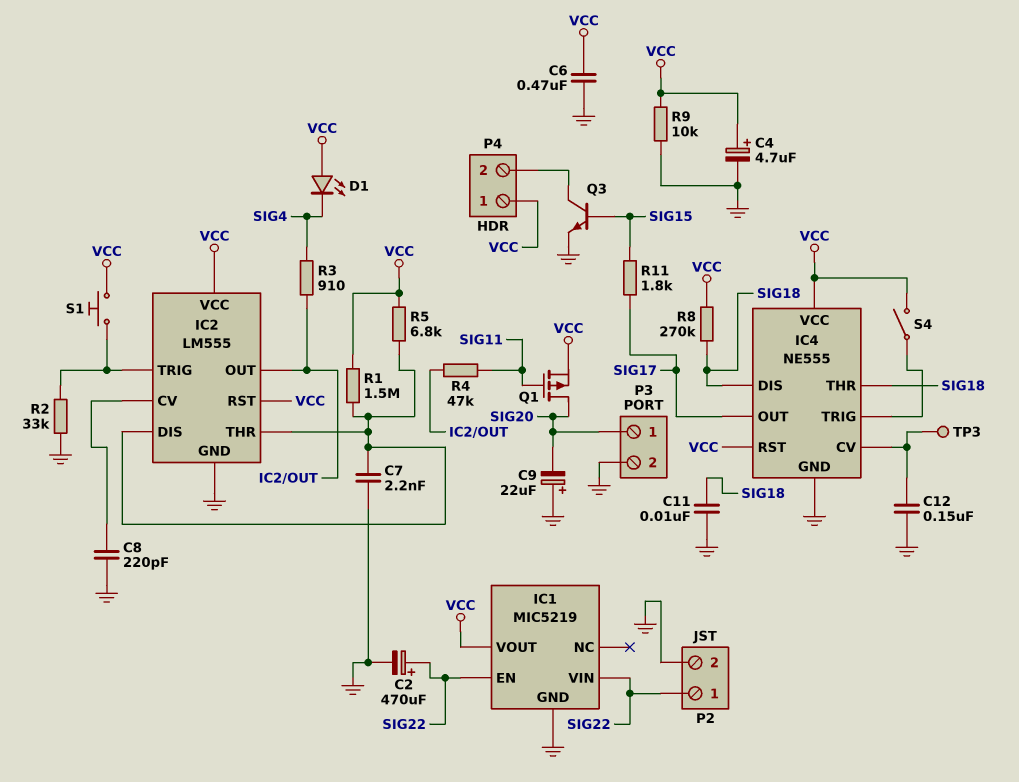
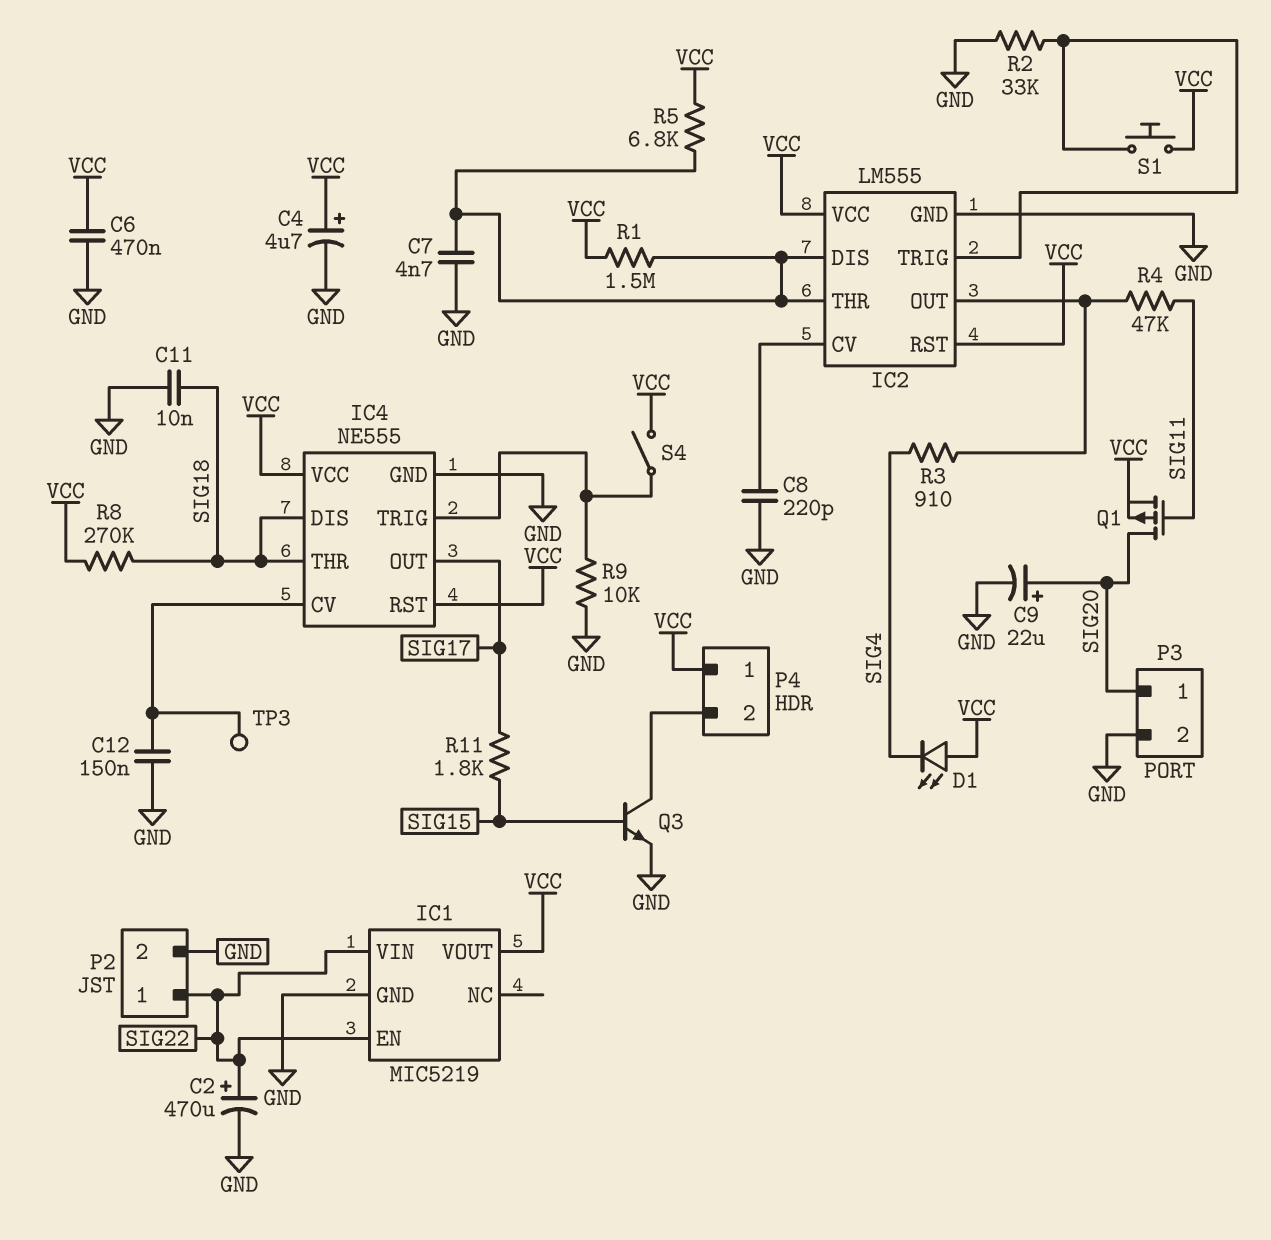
C7: 2.2nF (GND, IC2/DIS) -> 4.7nF (GND, IC2/DIS)
C9: 22uF (plus GND, minus SIG20) -> 22uF (plus SIG20, minus GND)
R9: 10k (GND, VCC) -> 10k (GND, IC4/TRIG)

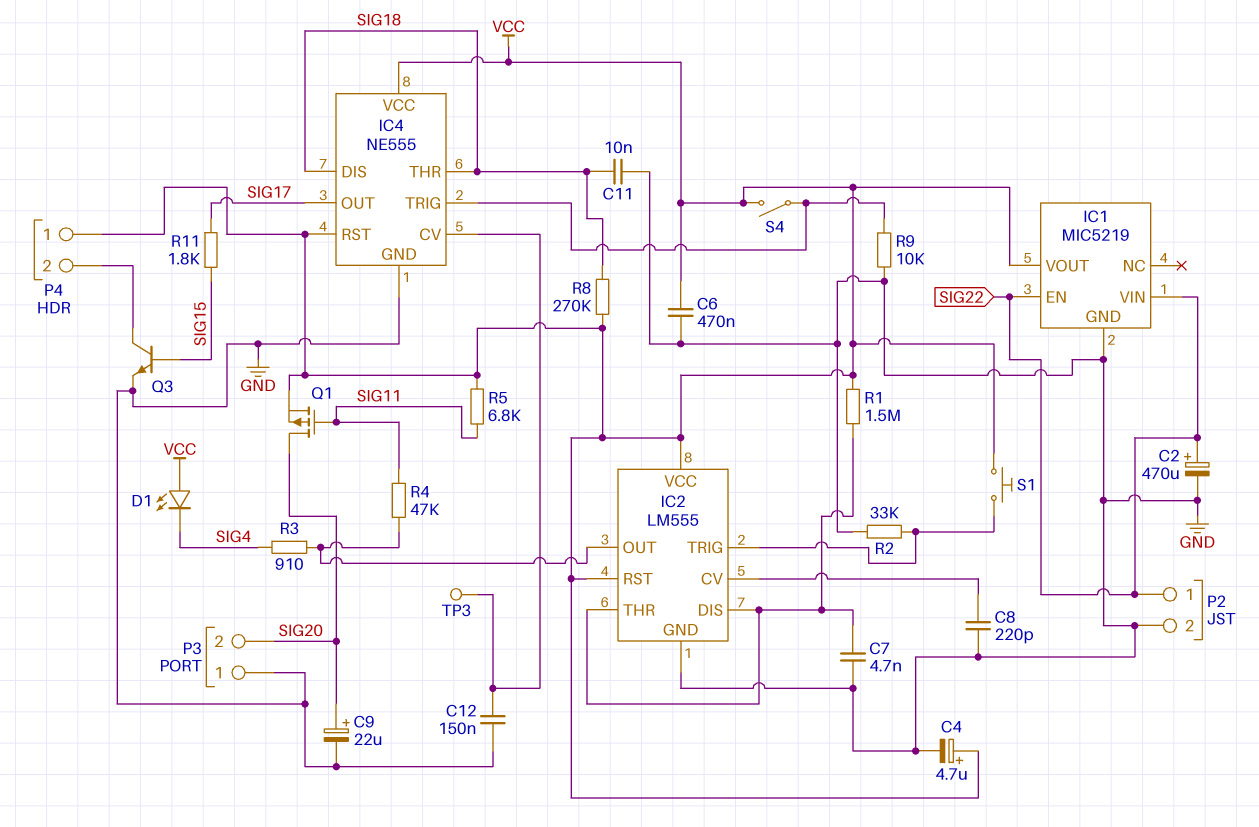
P3 pin 1: SIG20 -> GND
P3 pin 2: GND -> SIG20
R5: 6.8k (IC2/DIS, VCC) -> 6.8k (SIG11, VCC)

